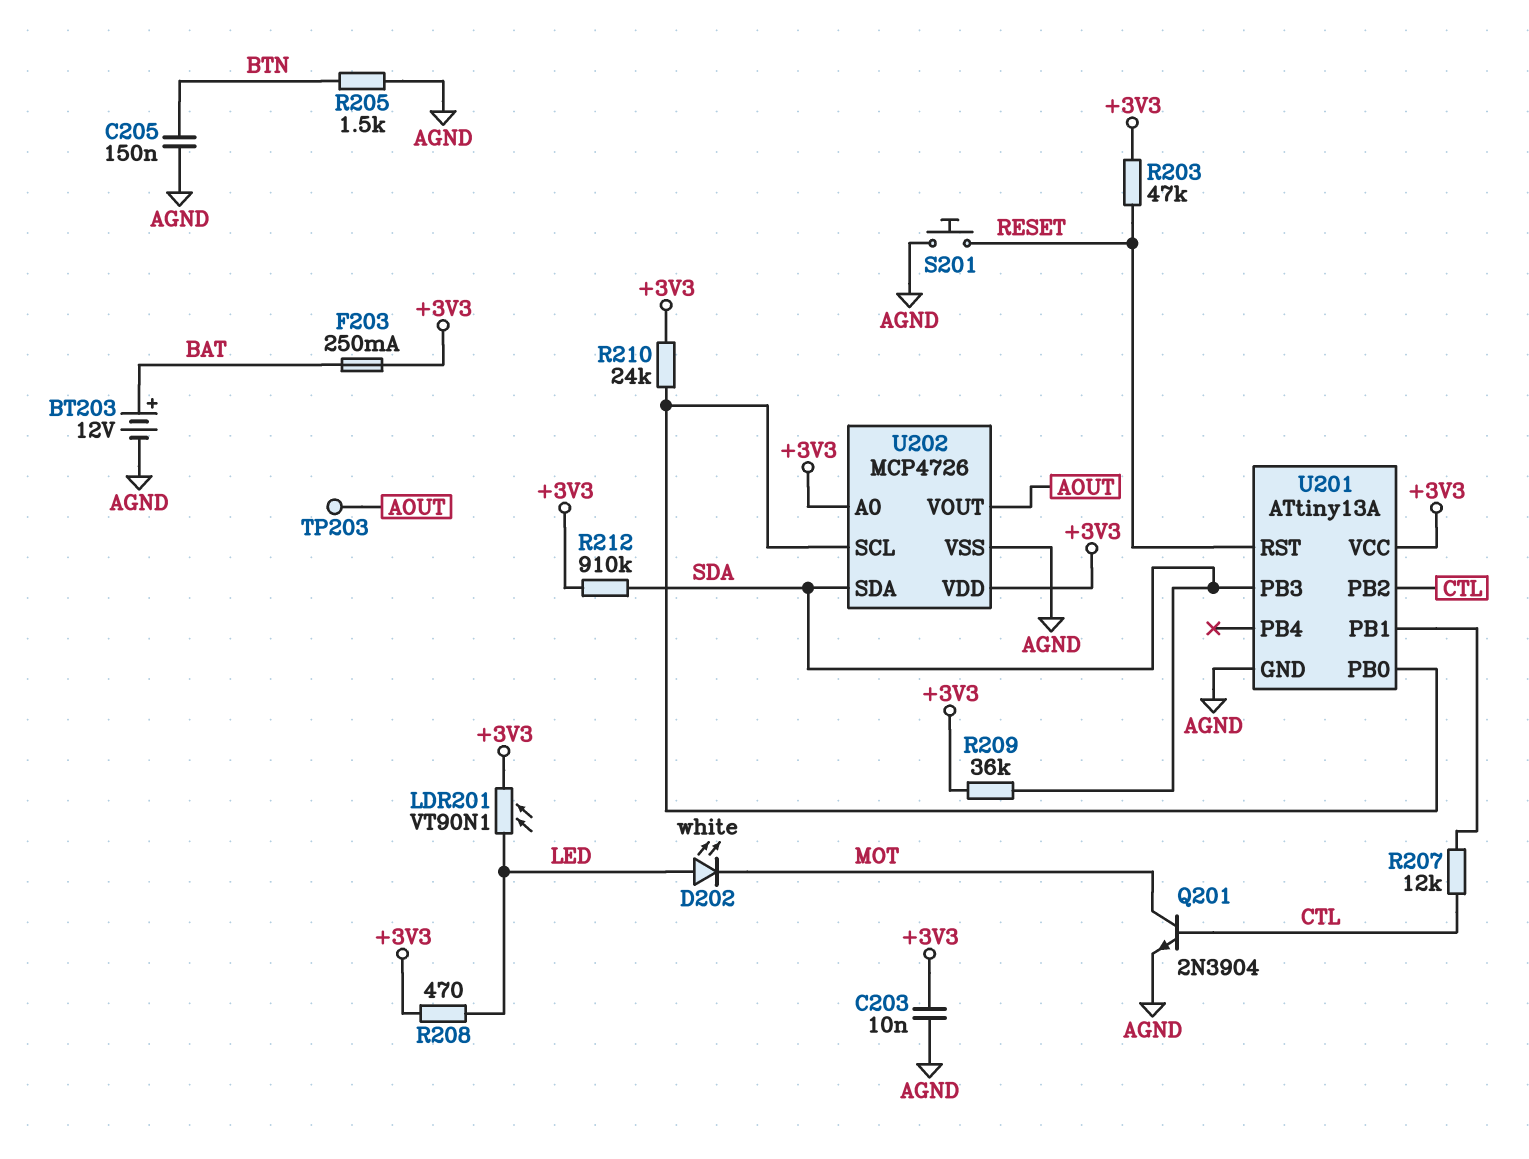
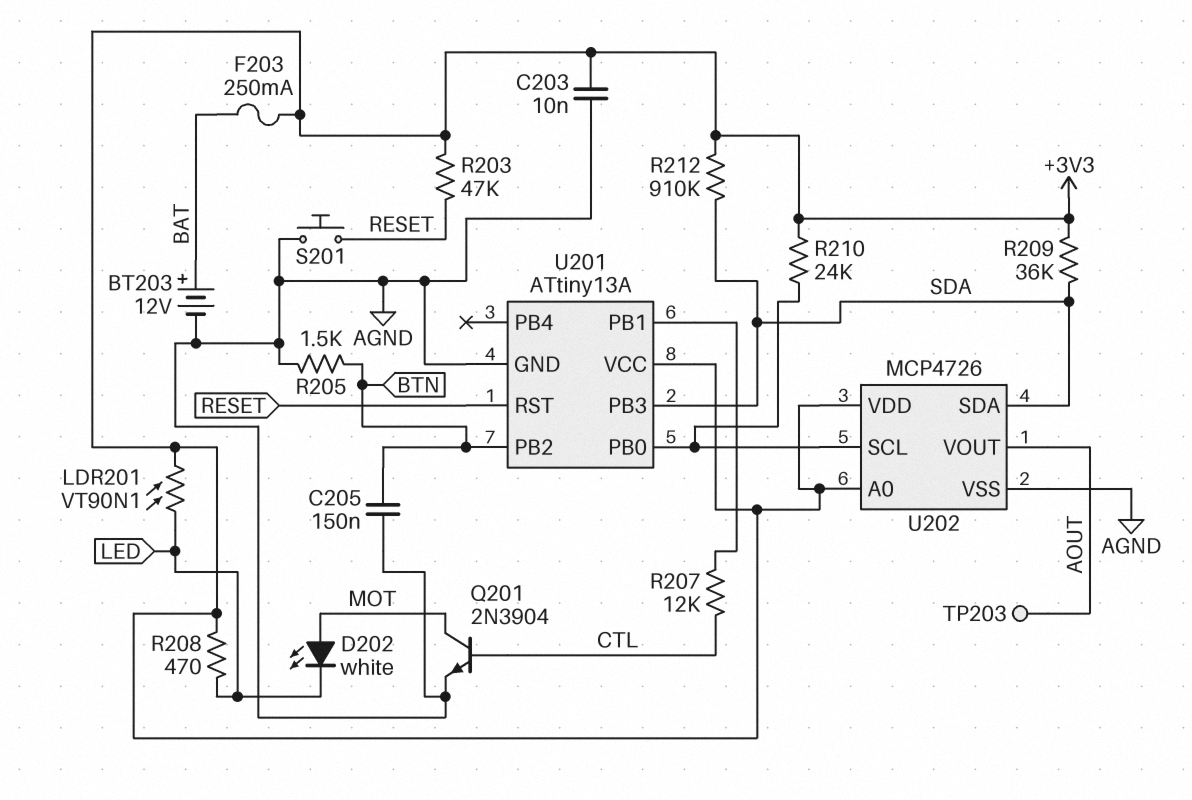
D202: LED white (A LED, K MOT) -> LED white (A MOT, K LED)
U201 pin PB2: CTL -> BTN

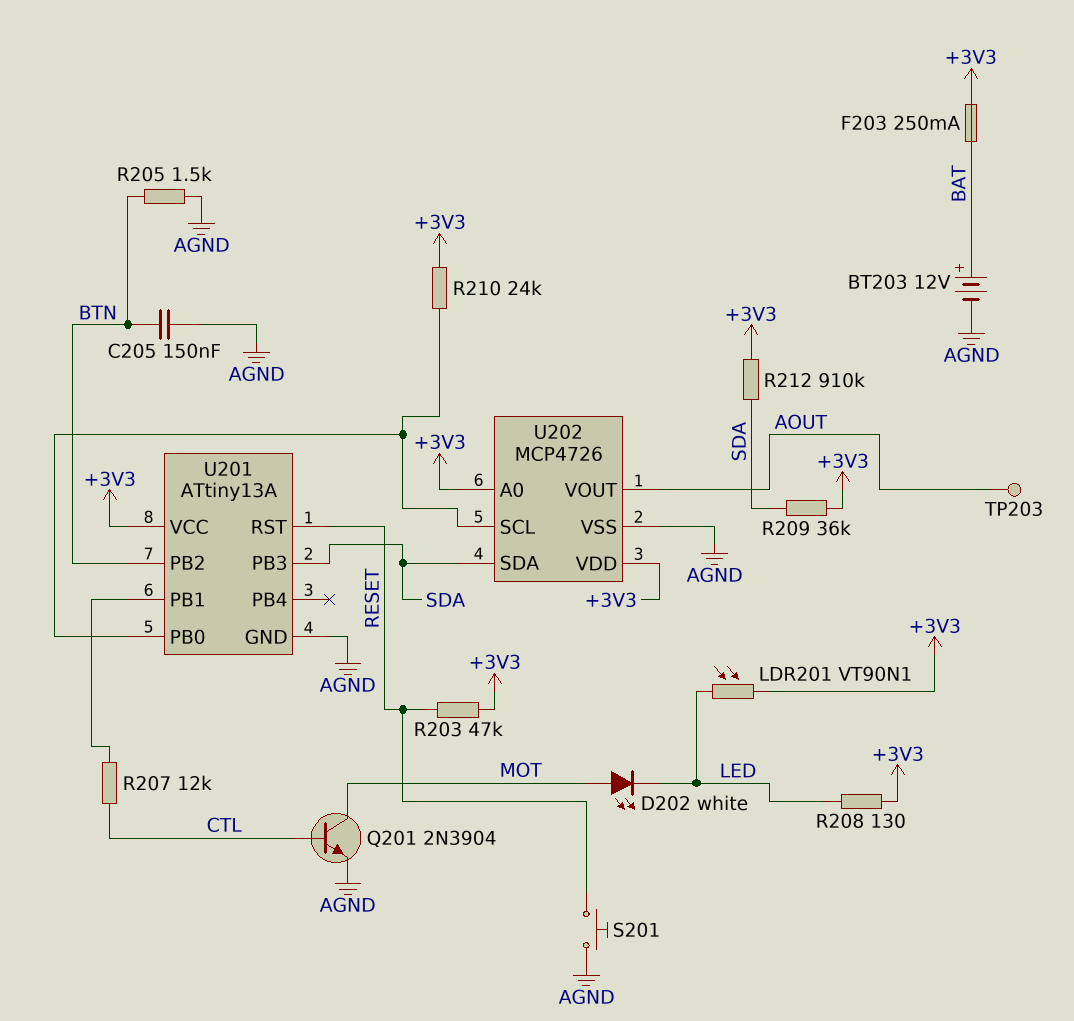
C203: 10nF (+3V3, AGND) -> none
R208: 470 (+3V3, LED) -> 130 (+3V3, LED)

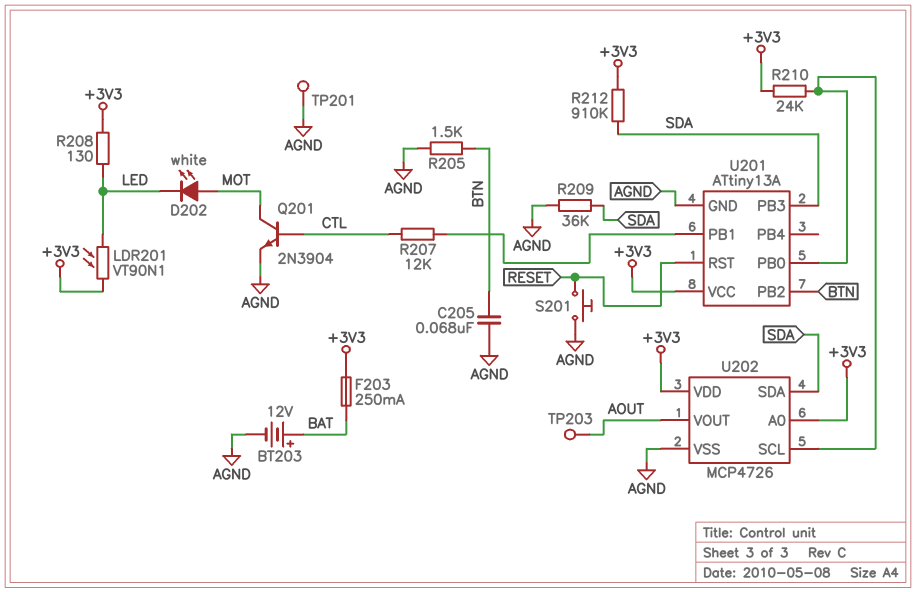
C205: 150nF (AGND, BTN) -> 68nF (AGND, BTN)
R203: 47k (+3V3, RESET) -> none
R209: 36k (+3V3, SDA) -> 36k (AGND, SDA)
TP201: none -> test point (AGND)

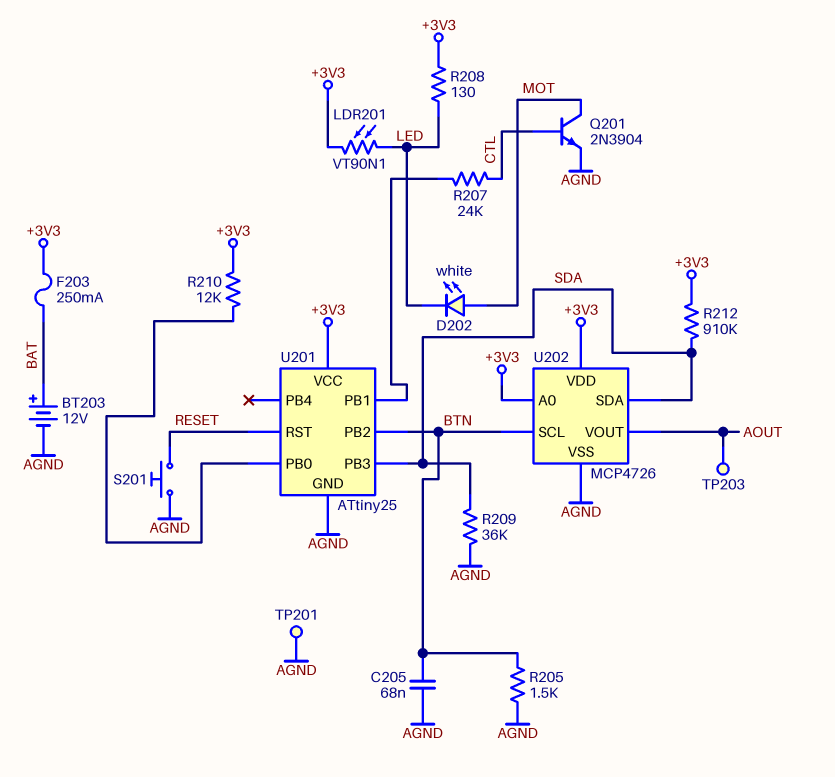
R207: 12k (CTL, U201/PB1) -> 24k (CTL, U201/PB1)
R210: 24k (+3V3, U201/PB0) -> 12k (+3V3, U201/PB0)
U201: ATtiny13A -> ATtiny25
U202 pin SCL: U201/PB0 -> BTN

